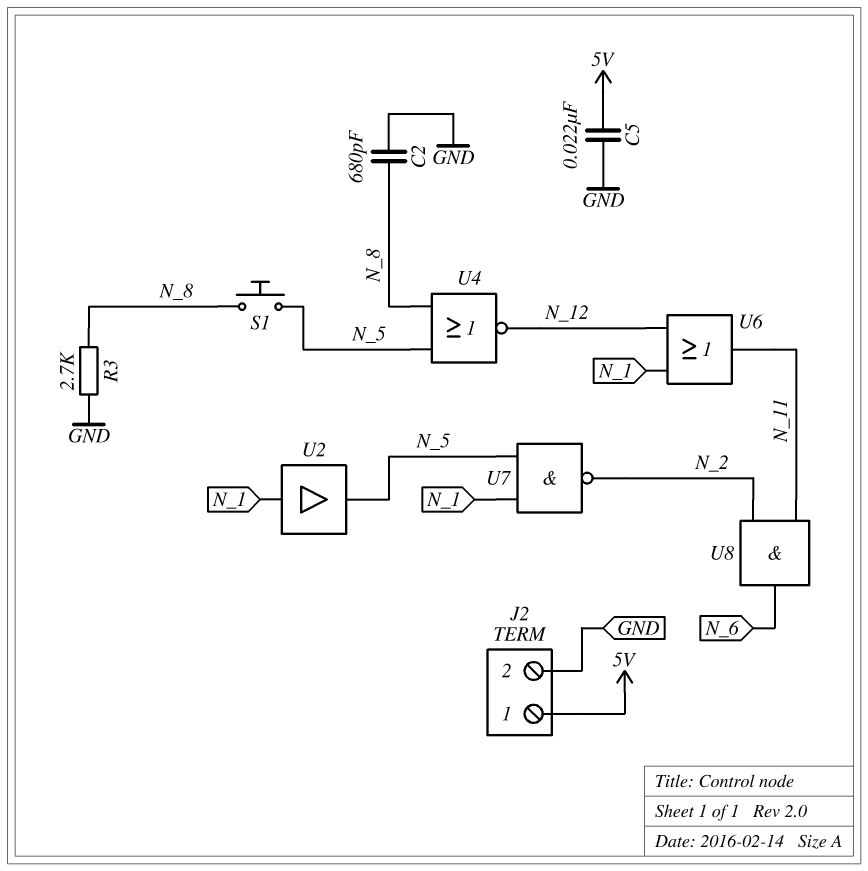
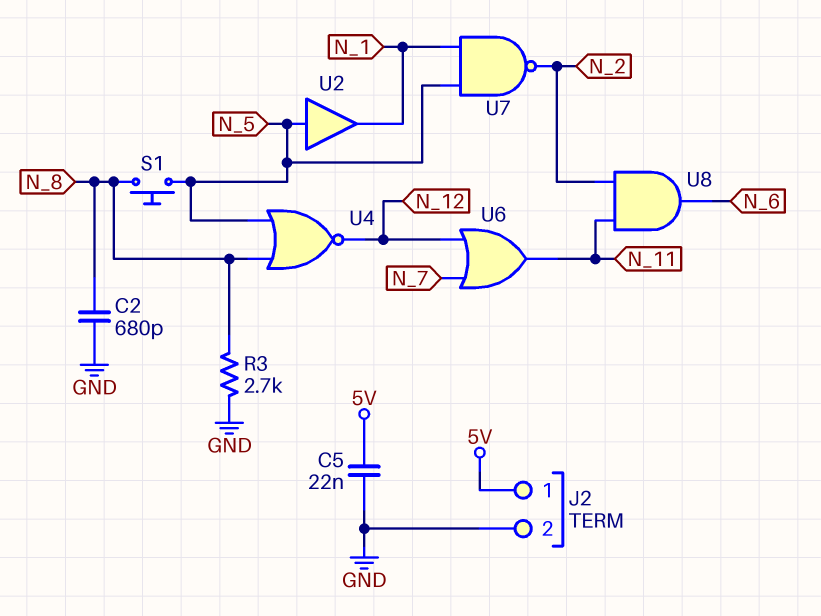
U2: buffer (in N_1, out N_5) -> buffer (in N_5, out N_1)
U6: OR (in N_1, in N_12, out N_11) -> OR (in N_7, in N_12, out N_11)

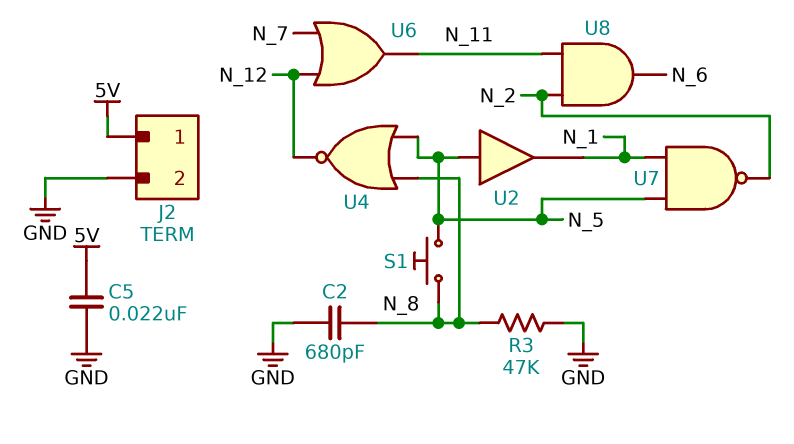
R3: 2.7k (GND, N_8) -> 47k (GND, N_8)

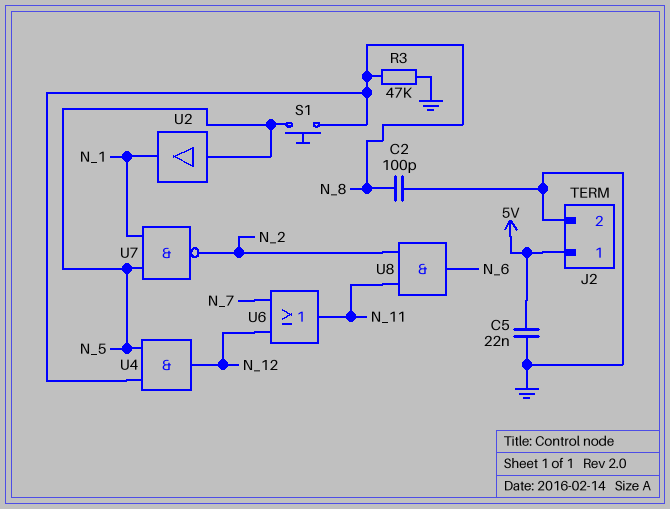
C2: 680pF (GND, N_8) -> 100pF (GND, N_8)
U4: NOR (in N_5, in N_8, out N_12) -> AND (in N_5, in N_8, out N_12)

